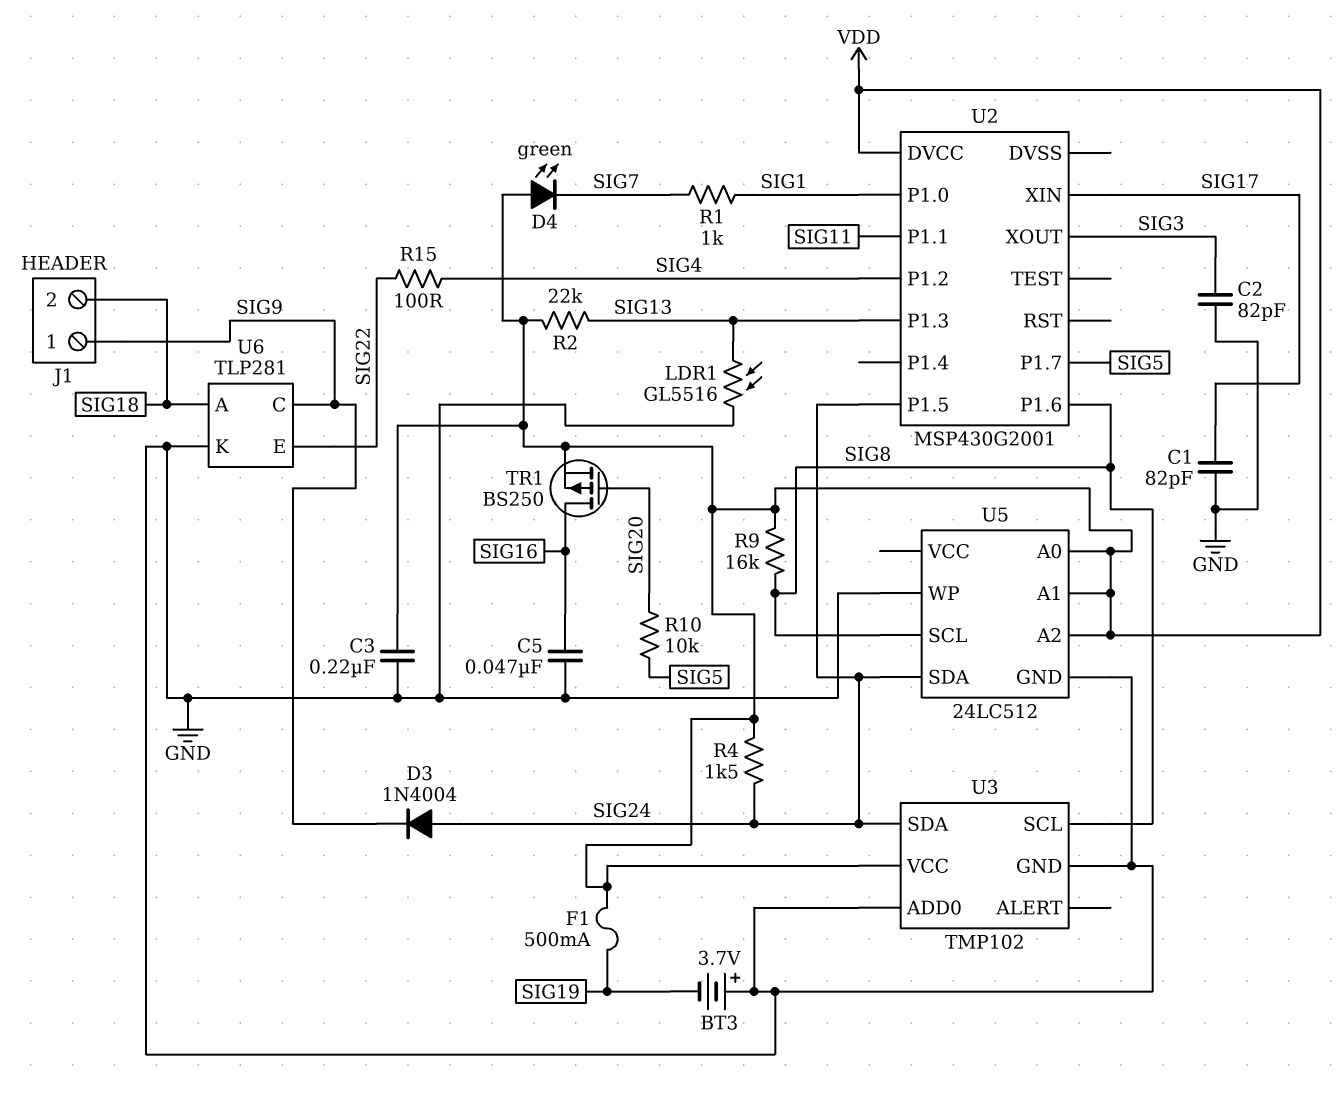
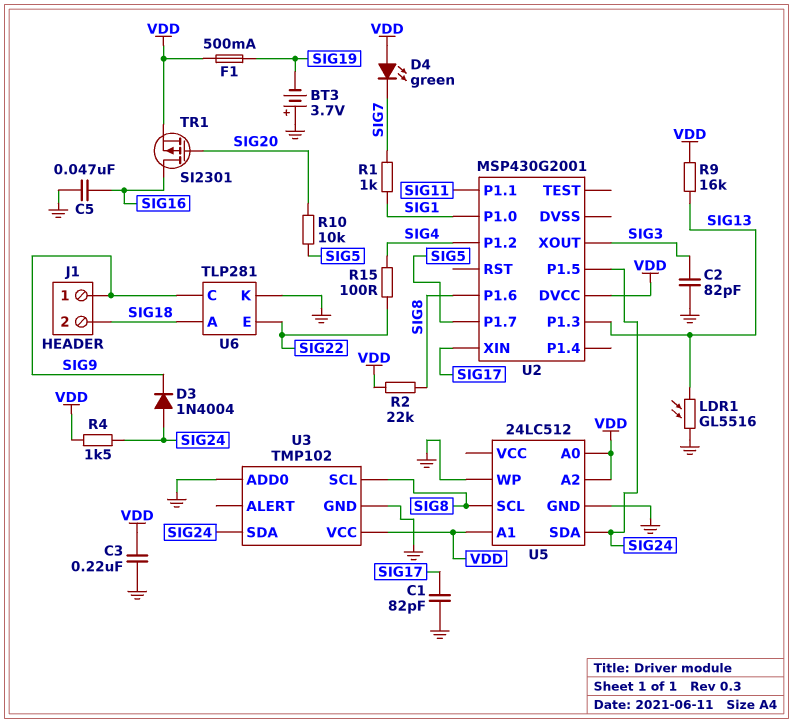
R2: 22k (SIG13, VDD) -> 22k (SIG8, VDD)
R9: 16k (SIG8, VDD) -> 16k (SIG13, VDD)
TR1: PMOS BS250 (G SIG20, D SIG16, S VDD) -> PMOS SI2301 (G SIG20, D SIG16, S VDD)

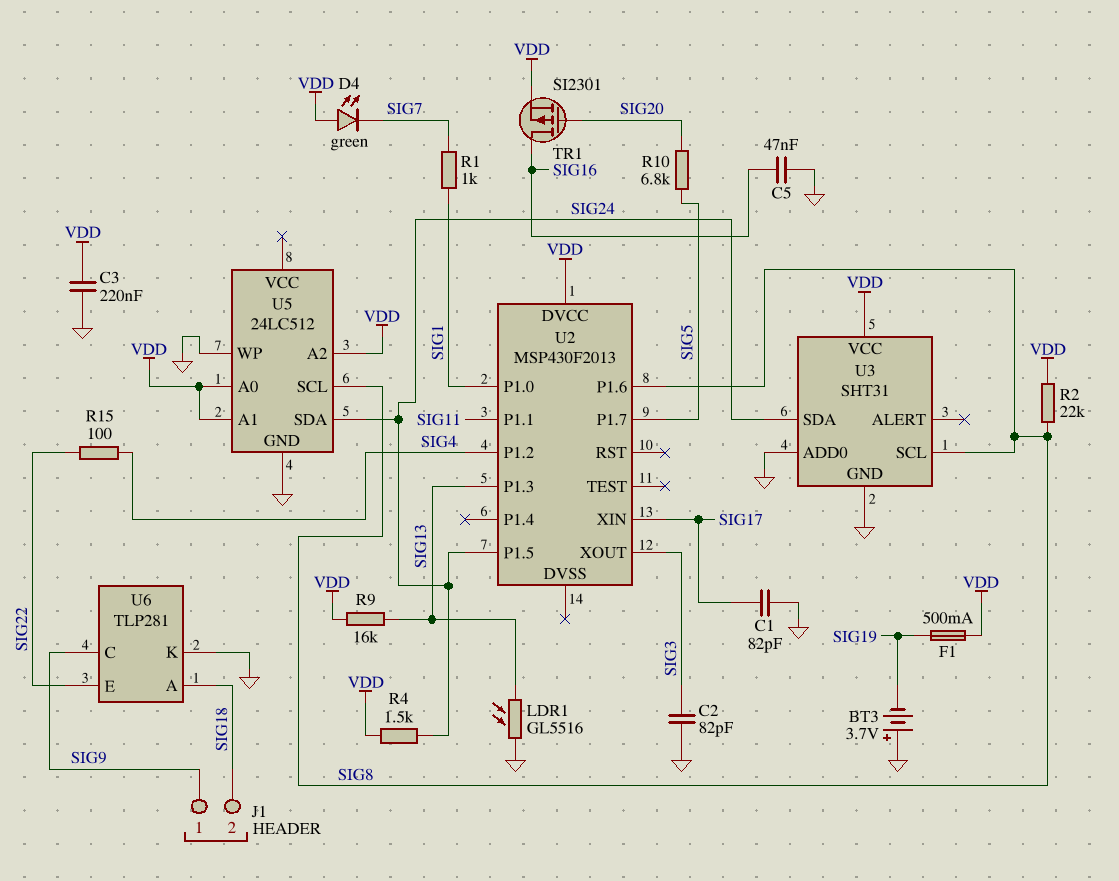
D3: diode 1N4004 (A SIG24, K SIG9) -> none
R10: 10k (SIG5, SIG20) -> 6.8k (SIG5, SIG20)
U2: MSP430G2001 -> MSP430F2013
U3: TMP102 -> SHT31

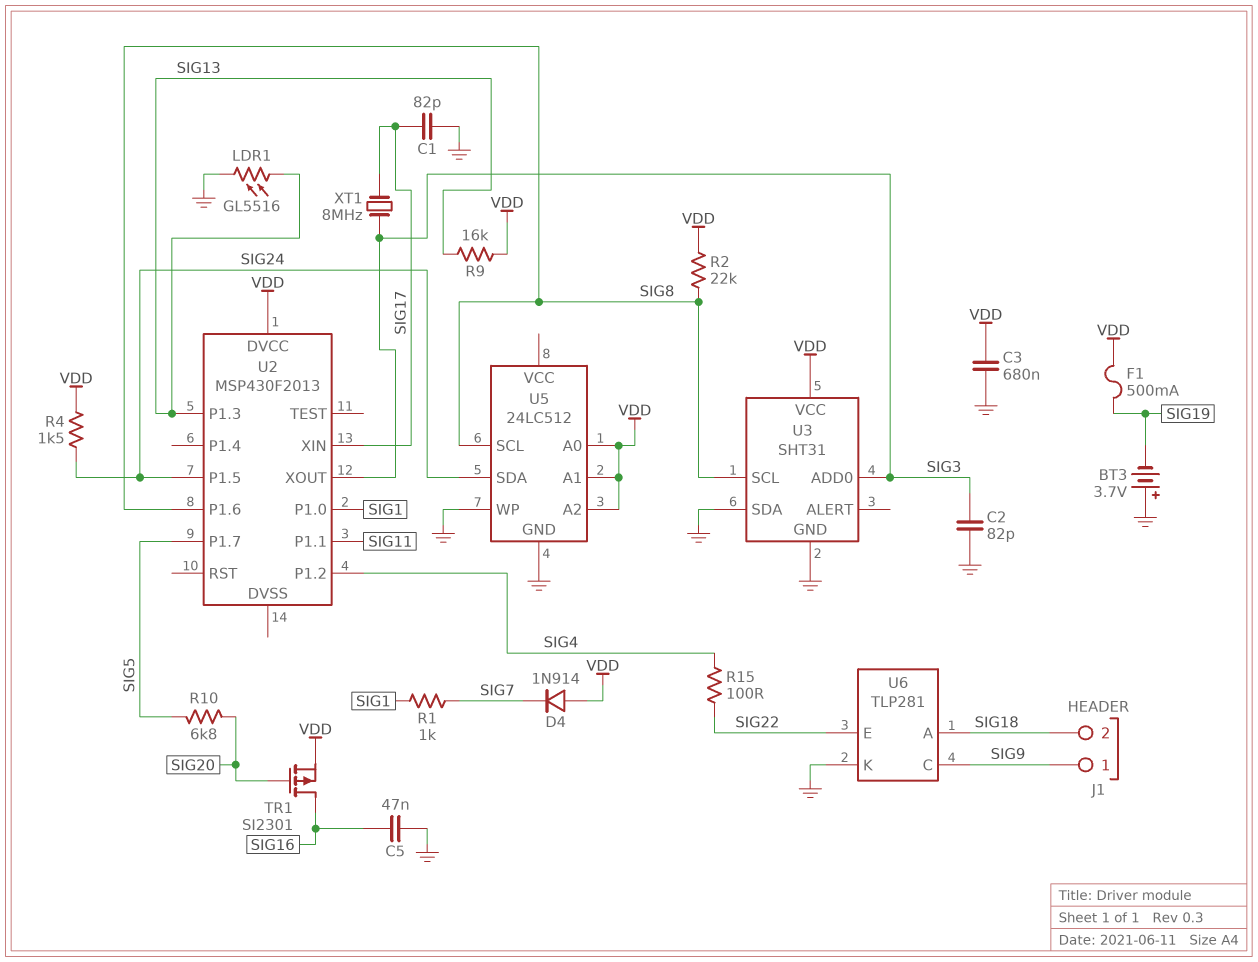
C3: 220nF (GND, VDD) -> 680nF (GND, VDD)
D4: LED green (A VDD, K SIG7) -> diode 1N914 (A VDD, K SIG7)
U3 pin ADD0: GND -> SIG3
U3 pin SDA: SIG24 -> GND
XT1: none -> 8MHz (SIG3, SIG17)

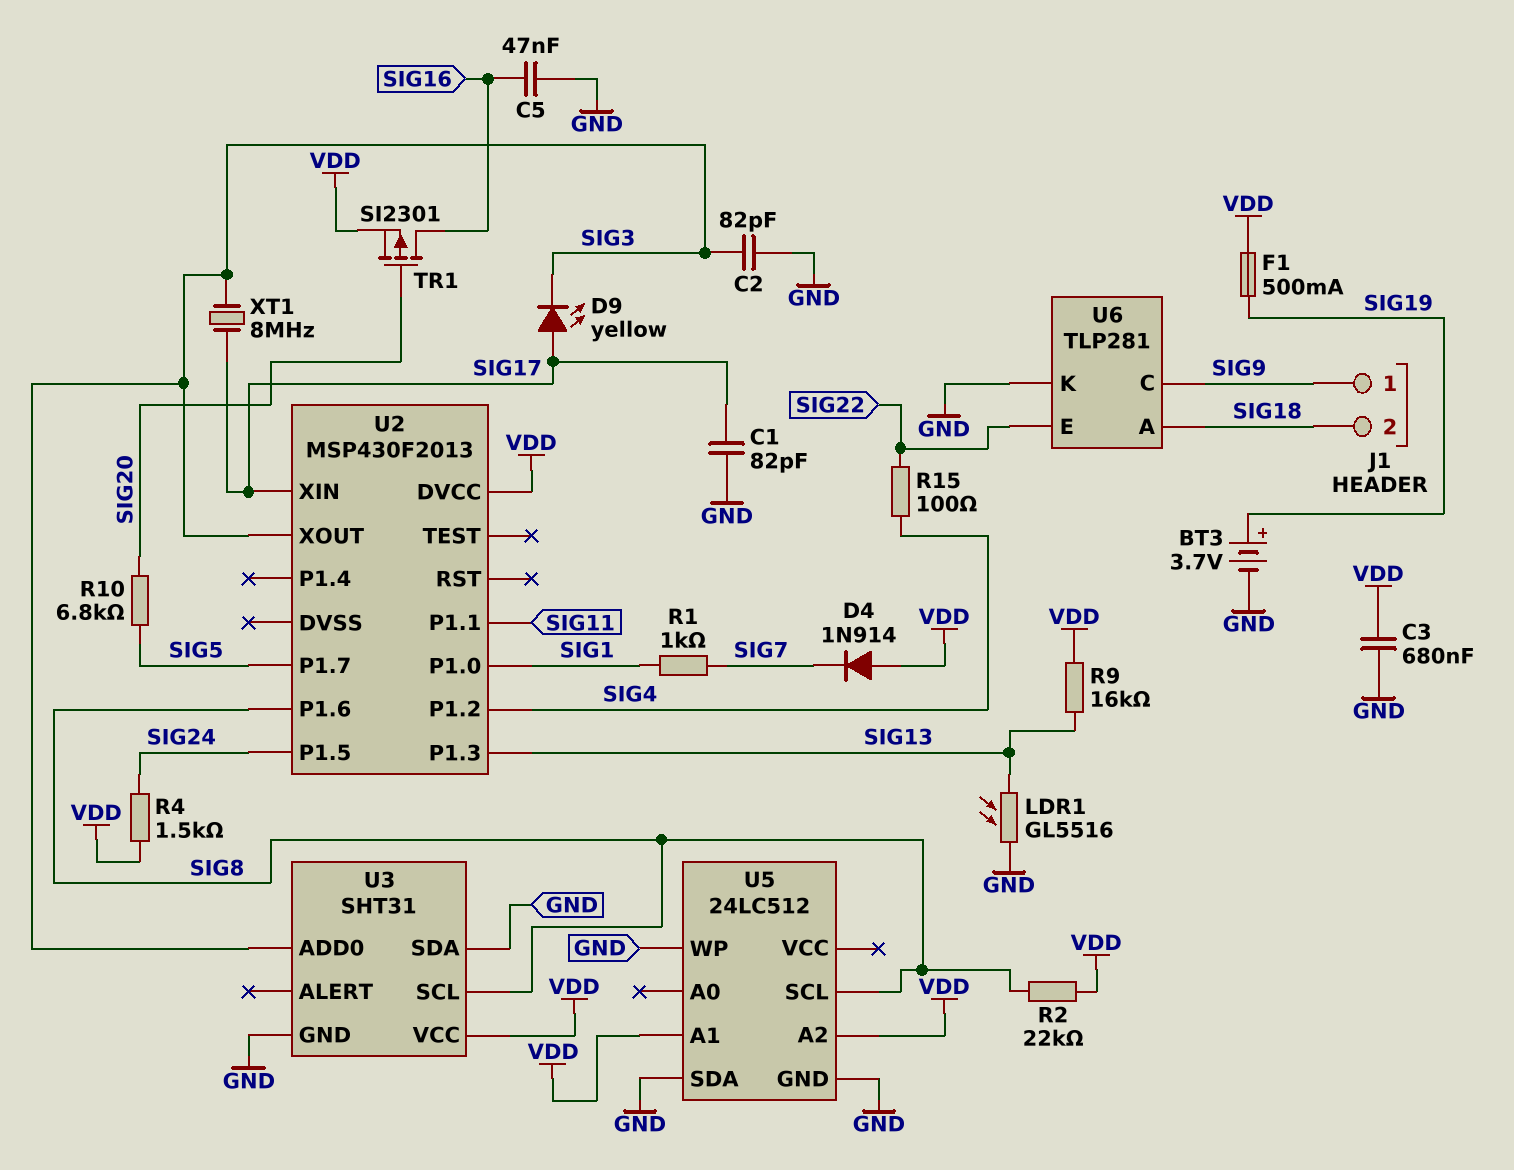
BT3: 3.7V (plus GND, minus SIG19) -> 3.7V (plus SIG19, minus GND)
D9: none -> LED yellow (A SIG17, K SIG3)
U5 pin A0: VDD -> none
U5 pin SDA: SIG24 -> GND

